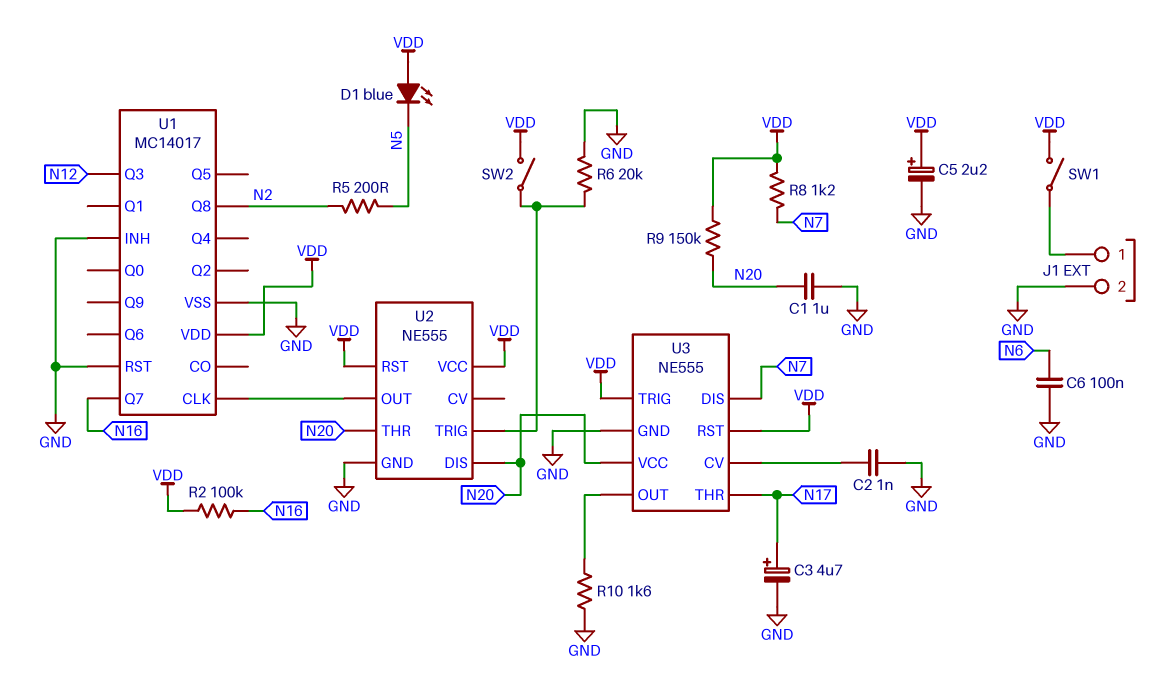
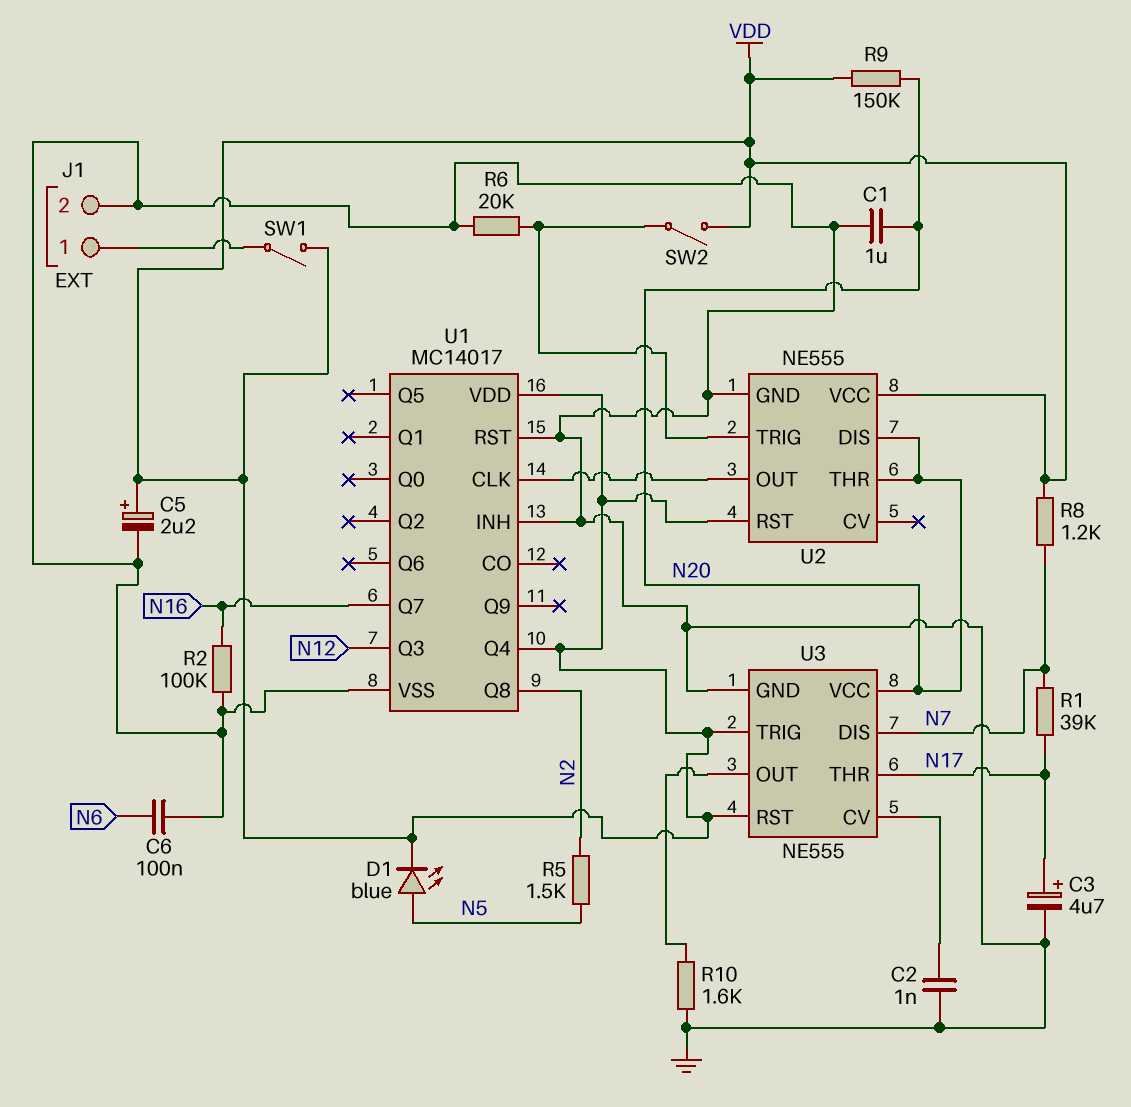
D1: LED blue (A VDD, K N5) -> LED blue (A N5, K VDD)
R1: none -> 39k (N7, N17)
R2: 100k (N16, VDD) -> 100k (GND, N16)
R5: 200 (N2, N5) -> 1.5k (N2, N5)
U1 pin Q4: none -> VDD

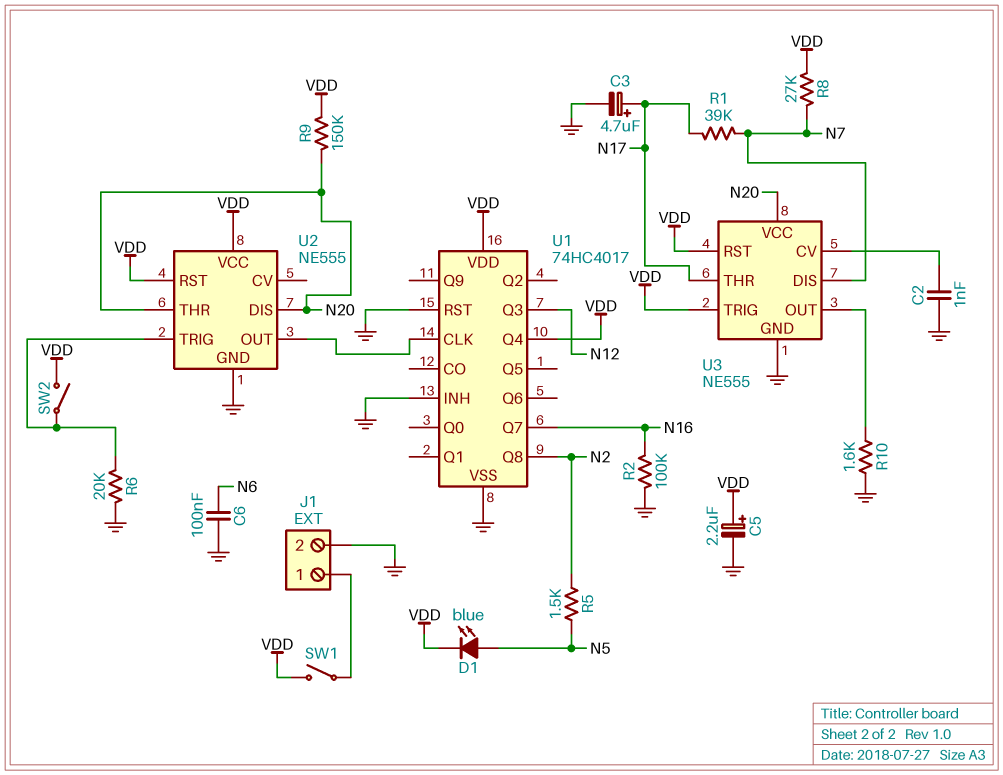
C1: 1uF (GND, N20) -> none
R8: 1.2k (N7, VDD) -> 27k (N7, VDD)
U1: MC14017 -> 74HC4017

